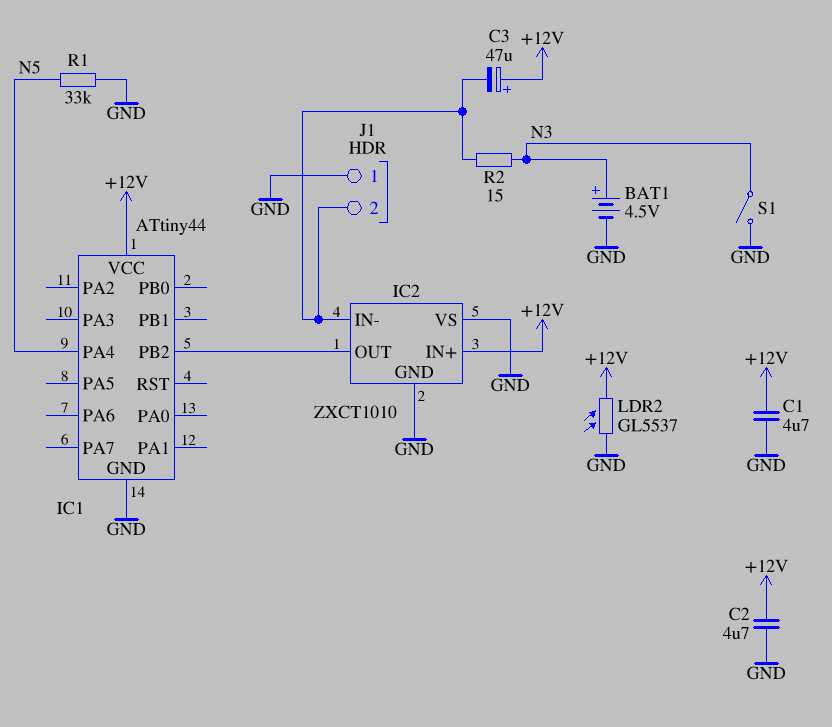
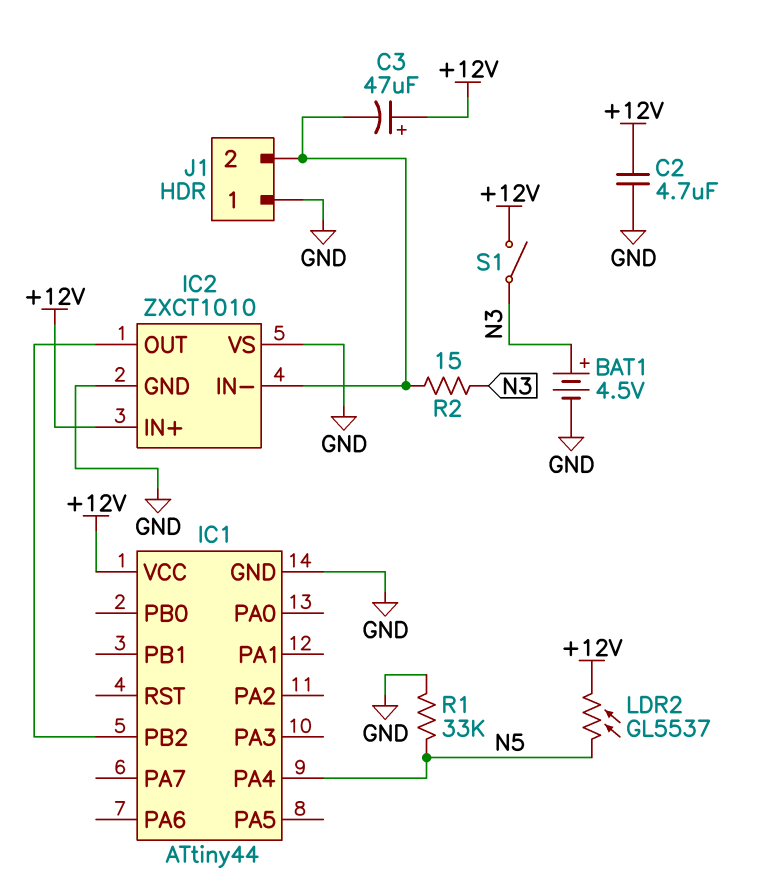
C1: 4.7uF (+12V, GND) -> none
LDR2: GL5537 (+12V, GND) -> GL5537 (+12V, N5)
S1: switch (GND, N3) -> switch (+12V, N3)

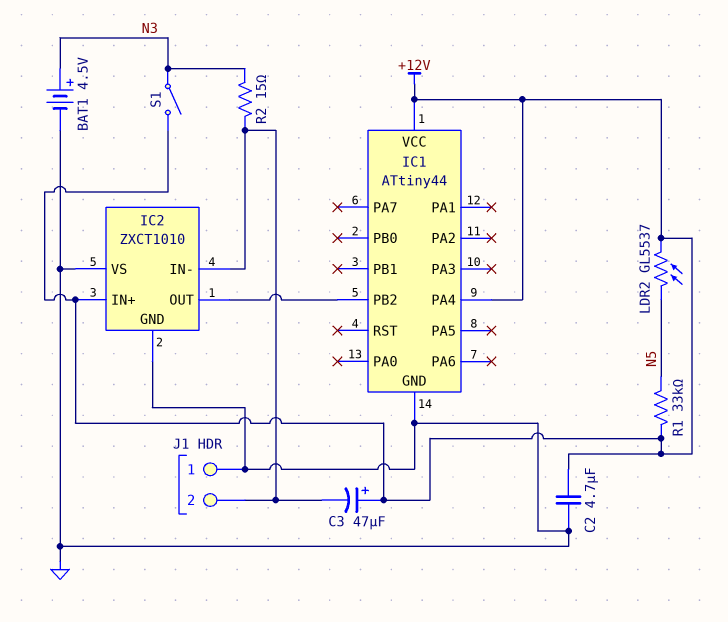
IC1 pin PA4: N5 -> +12V
R1: 33k (GND, N5) -> 33k (+12V, N5)

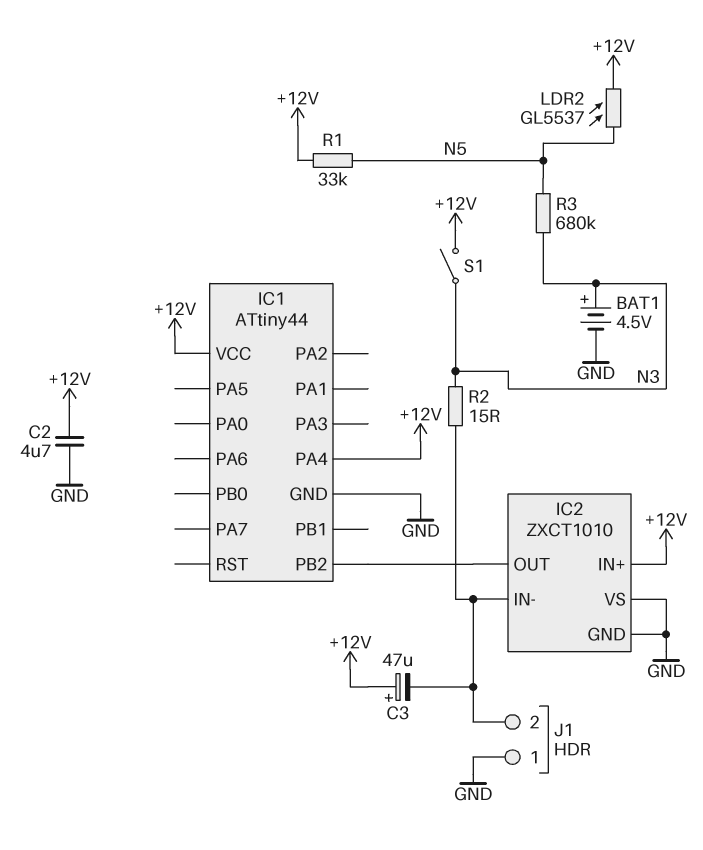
R3: none -> 680k (N3, N5)

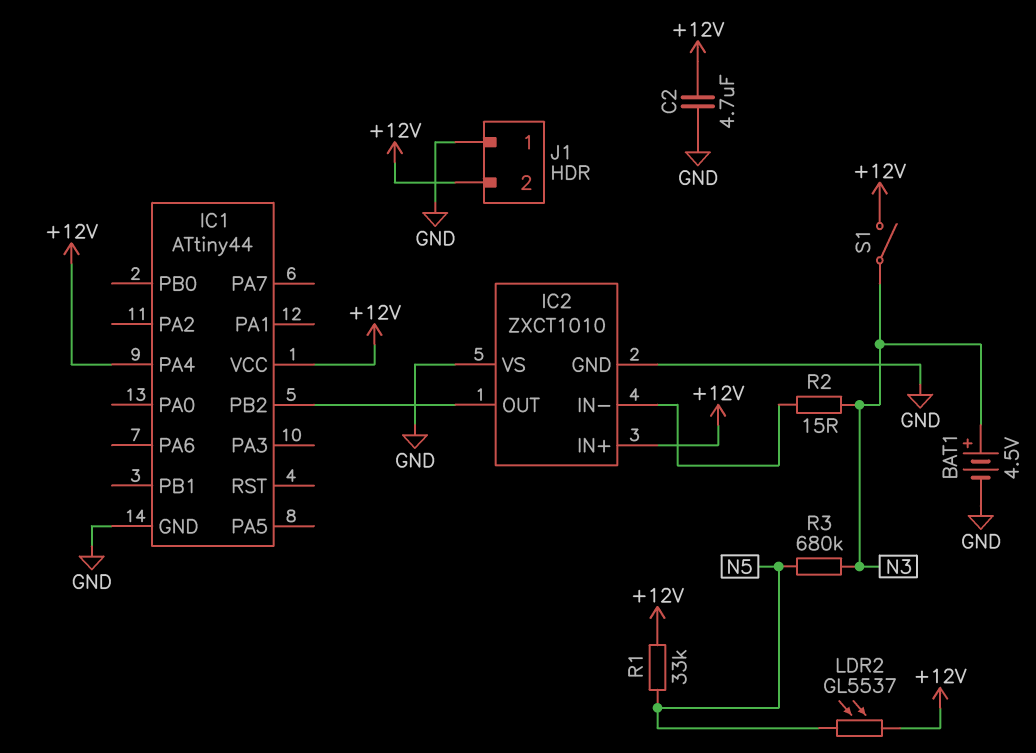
C3: 47uF (plus +12V, minus IC2/IN-) -> none
J1 pin 2: IC2/IN- -> +12V

